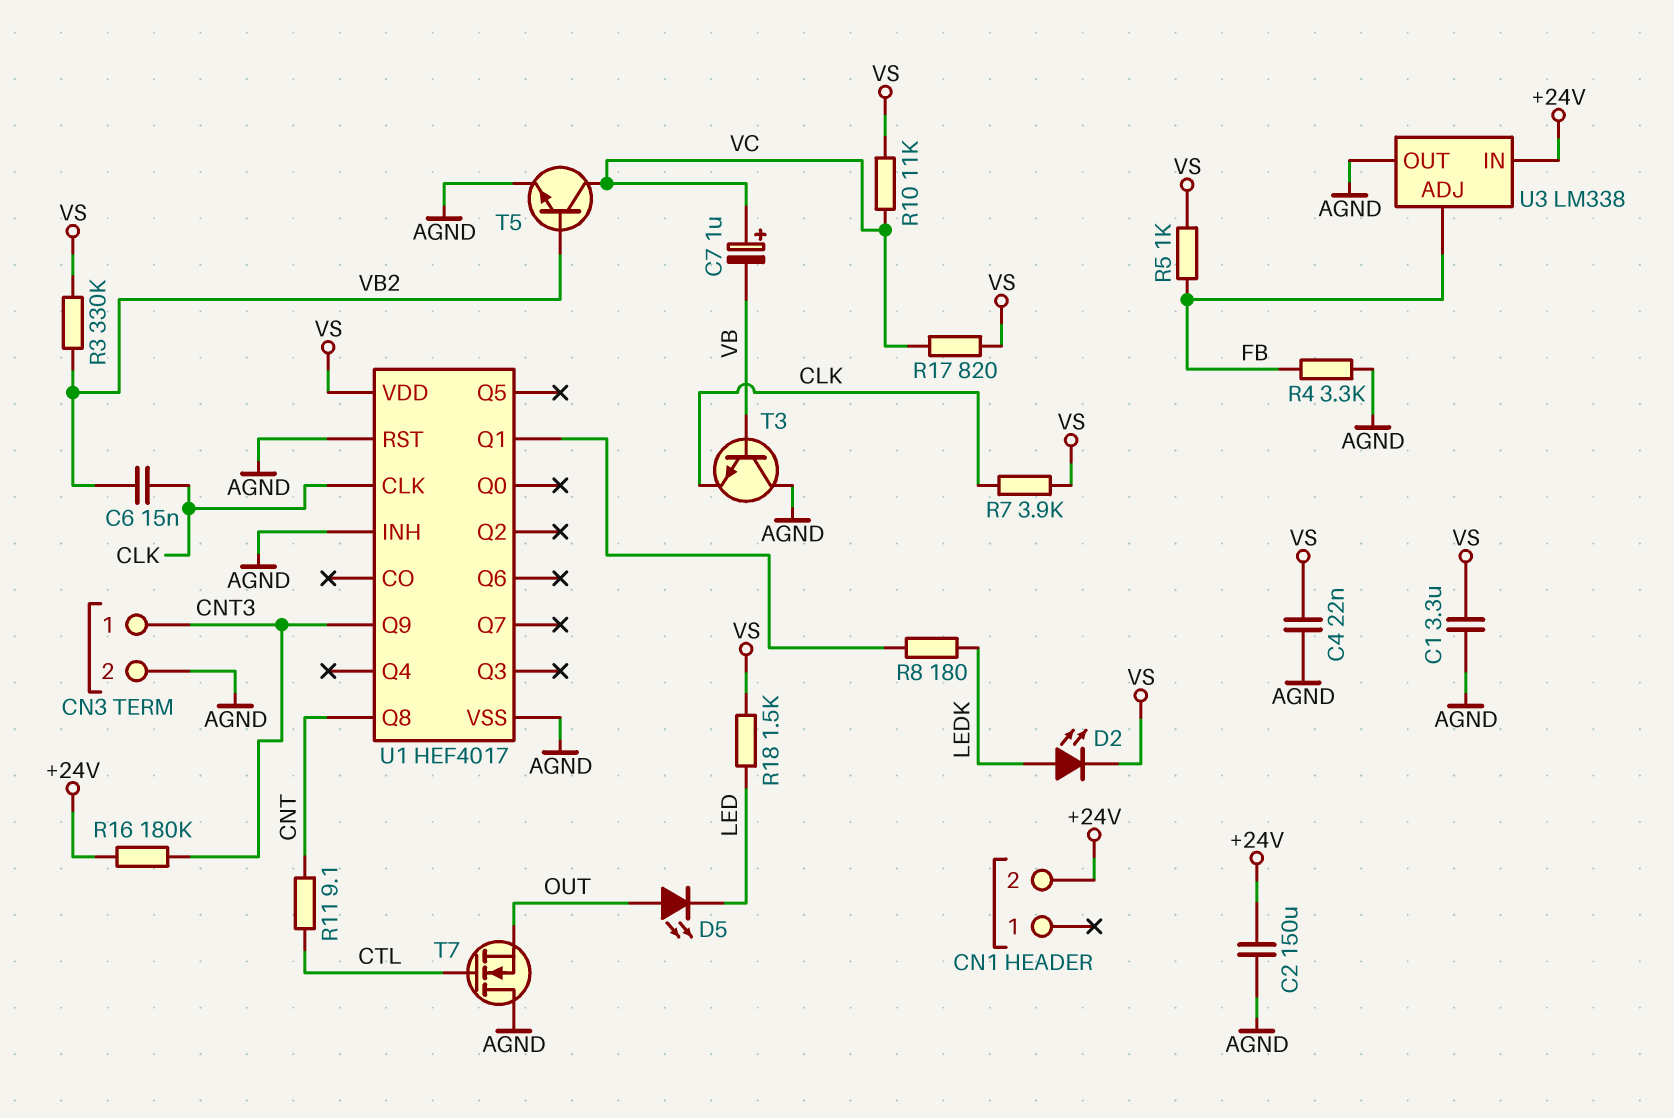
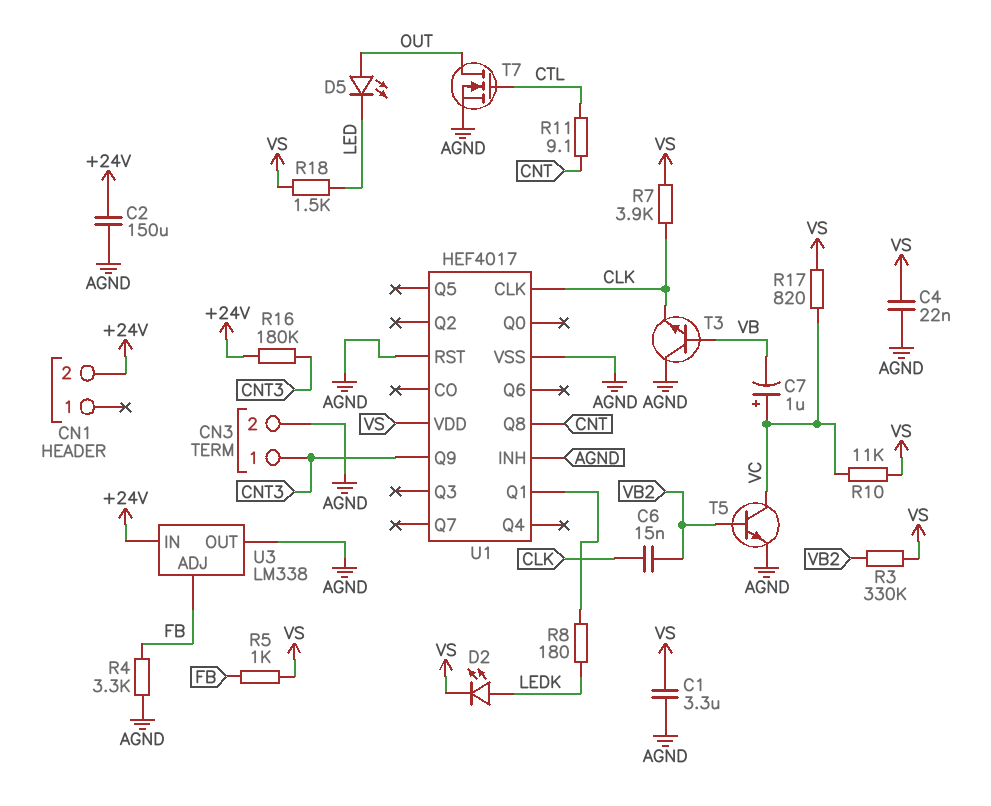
T7: NMOS (G CTL, D AGND, S OUT) -> NMOS (G CTL, D OUT, S AGND)

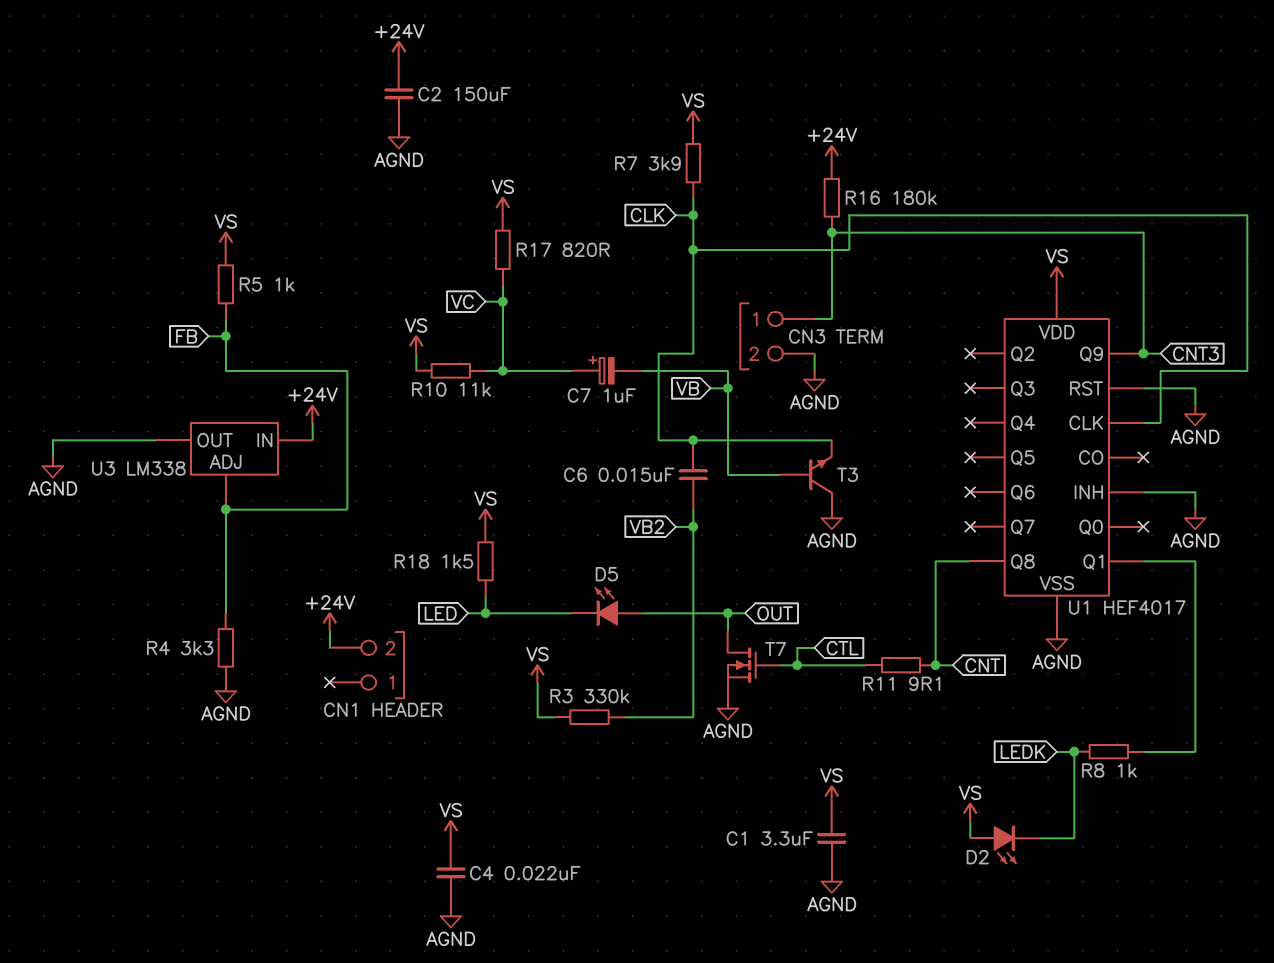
D2: LED (A LEDK, K VS) -> LED (A VS, K LEDK)
R8: 180 (LEDK, U1/Q1) -> 1k (LEDK, U1/Q1)
T5: NPN (B VB2, C VC, E AGND) -> none

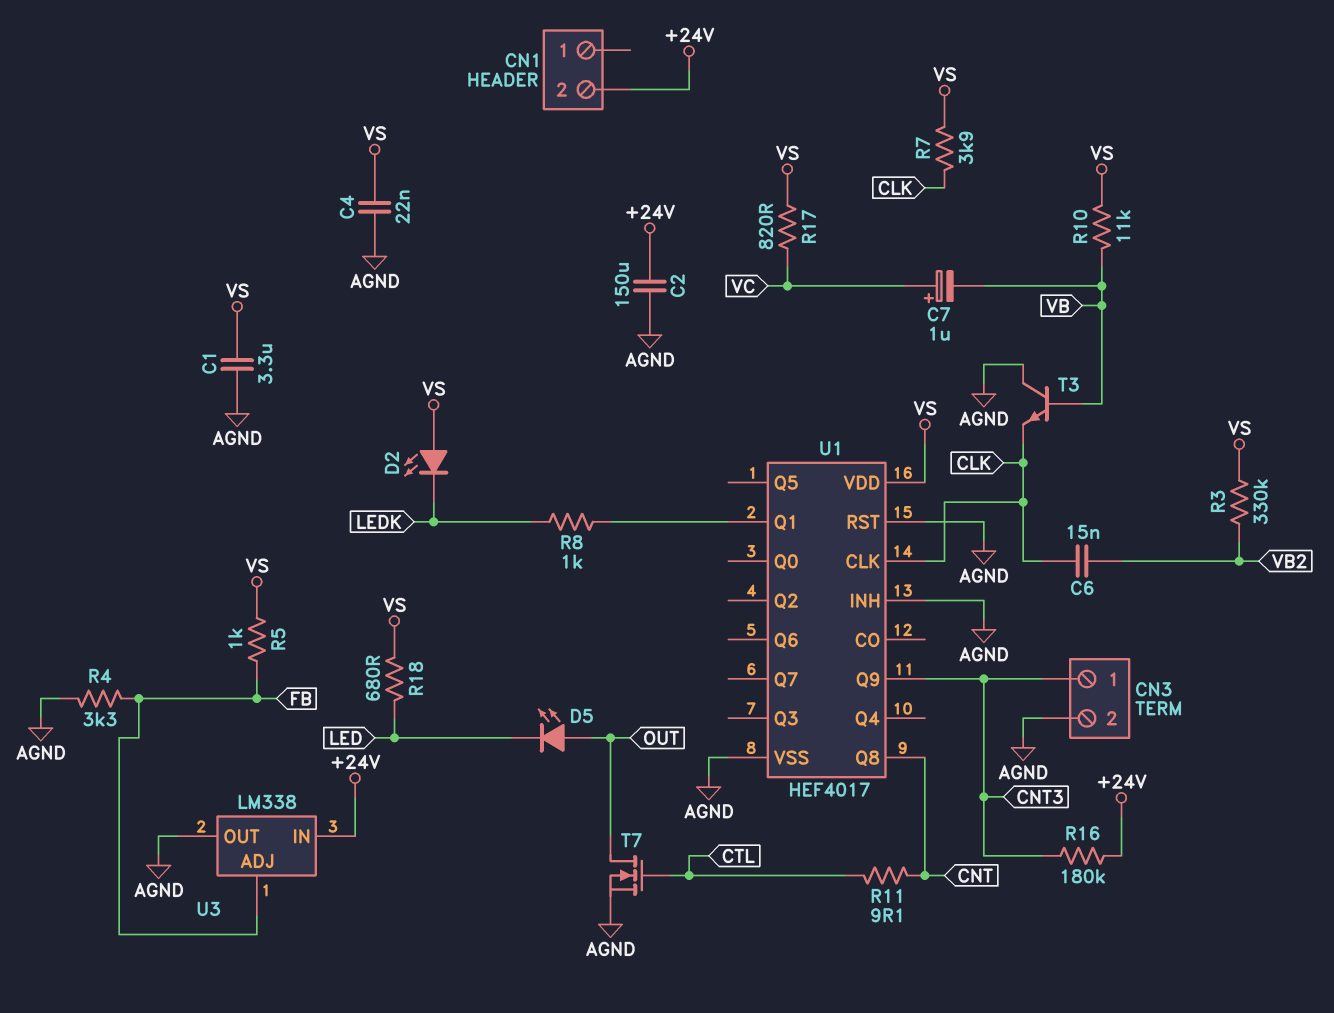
R10: 11k (VC, VS) -> 11k (VB, VS)
R18: 1.5k (LED, VS) -> 680 (LED, VS)

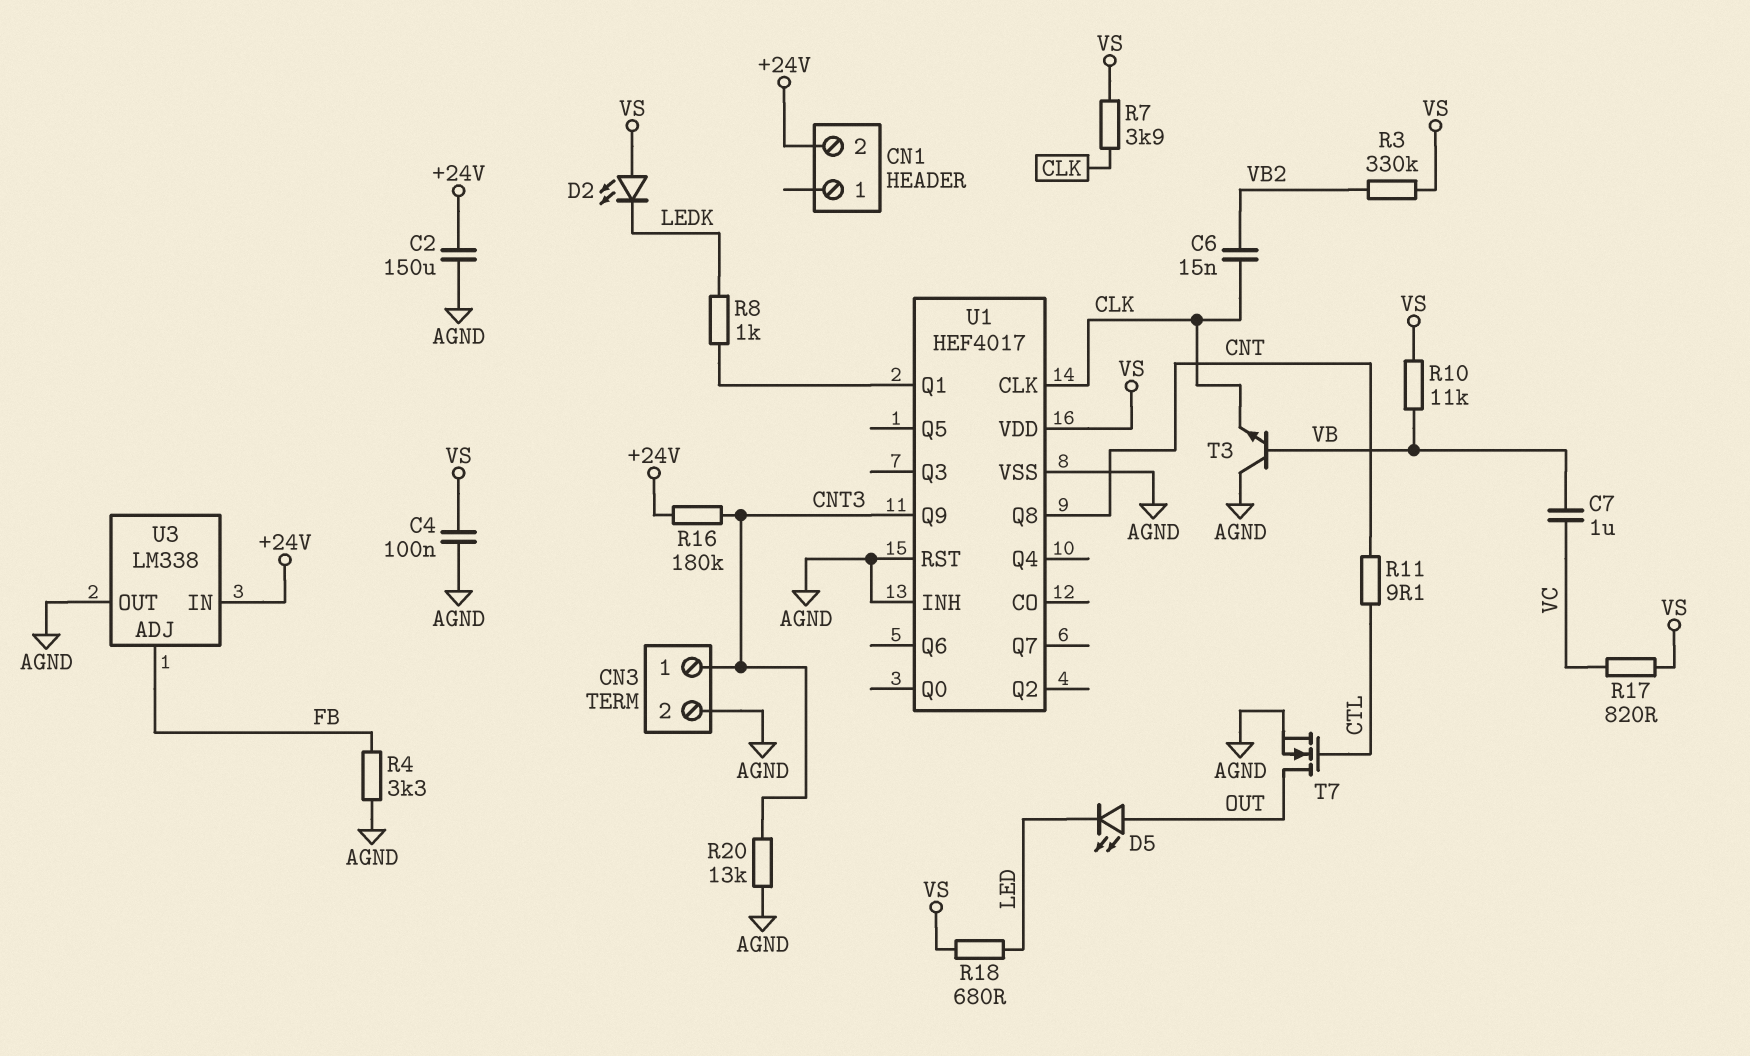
C1: 3.3uF (AGND, VS) -> none
C4: 22nF (AGND, VS) -> 100nF (AGND, VS)
C7: 1uF (plus VC, minus VB) -> 1uF (VB, VC)
R5: 1k (FB, VS) -> none
R20: none -> 13k (AGND, CNT3)

